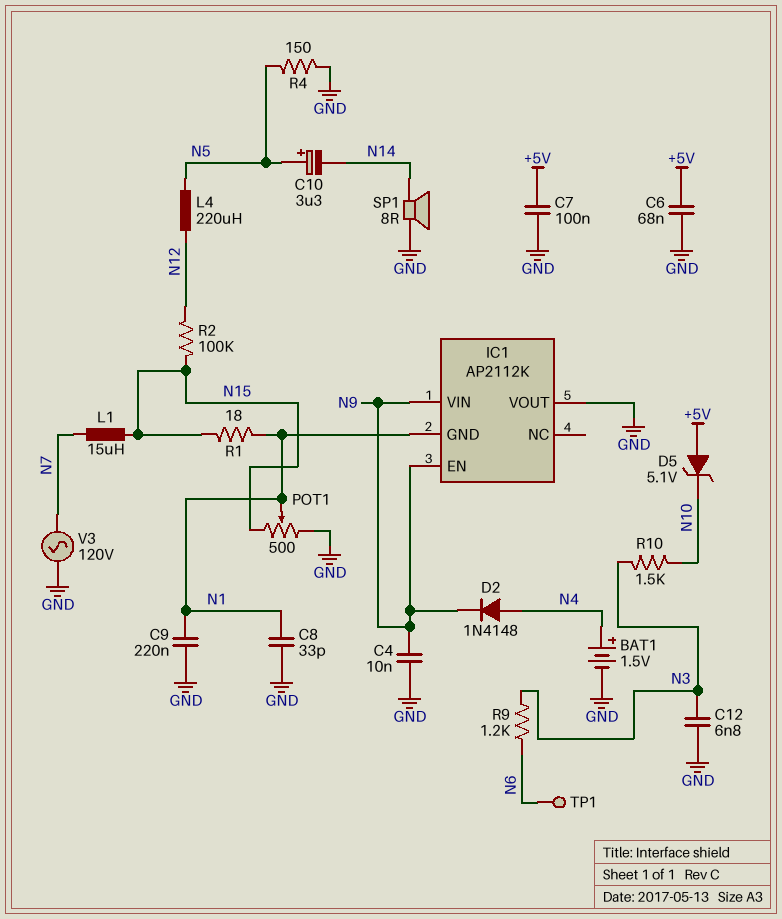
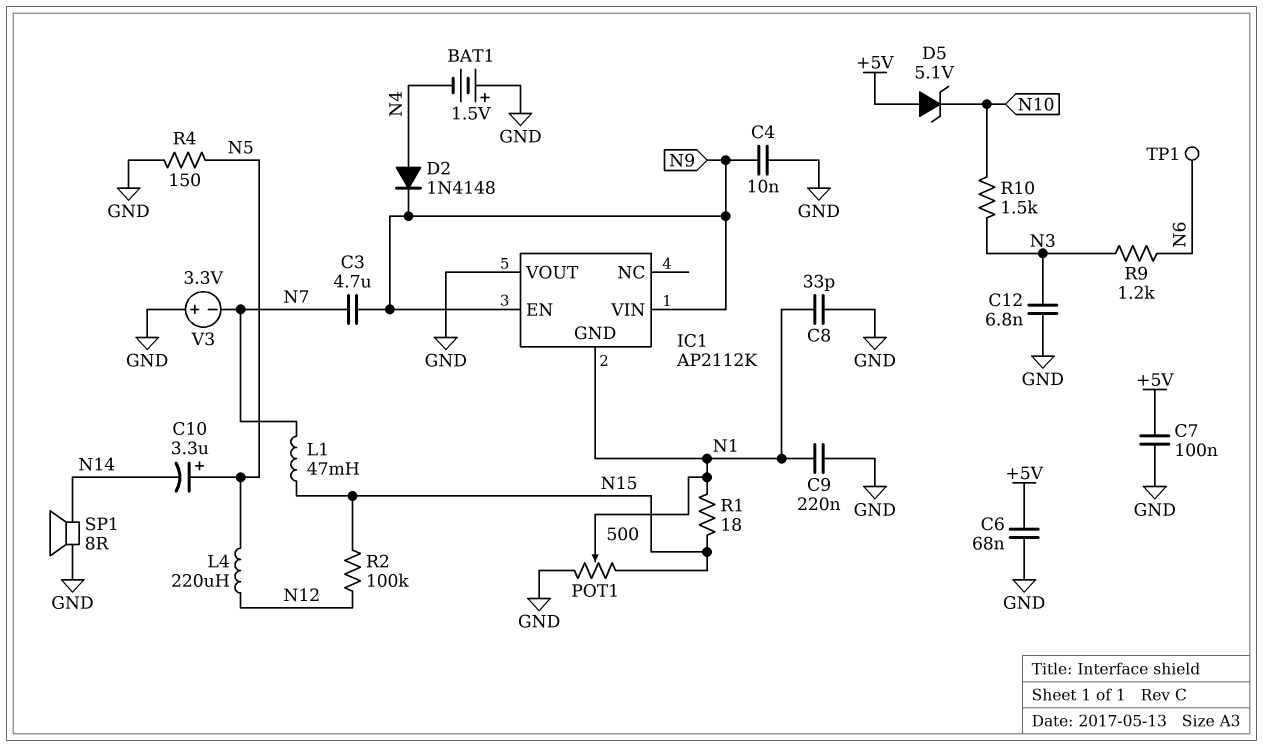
BAT1: 1.5V (plus N4, minus GND) -> 1.5V (plus GND, minus N4)
C3: none -> 4.7uF (N7, N9)
L1: 15uH (N7, N15) -> 47mH (N7, N15)
V3: AC 120V (GND, N7) -> 3.3V (plus GND, minus N7)

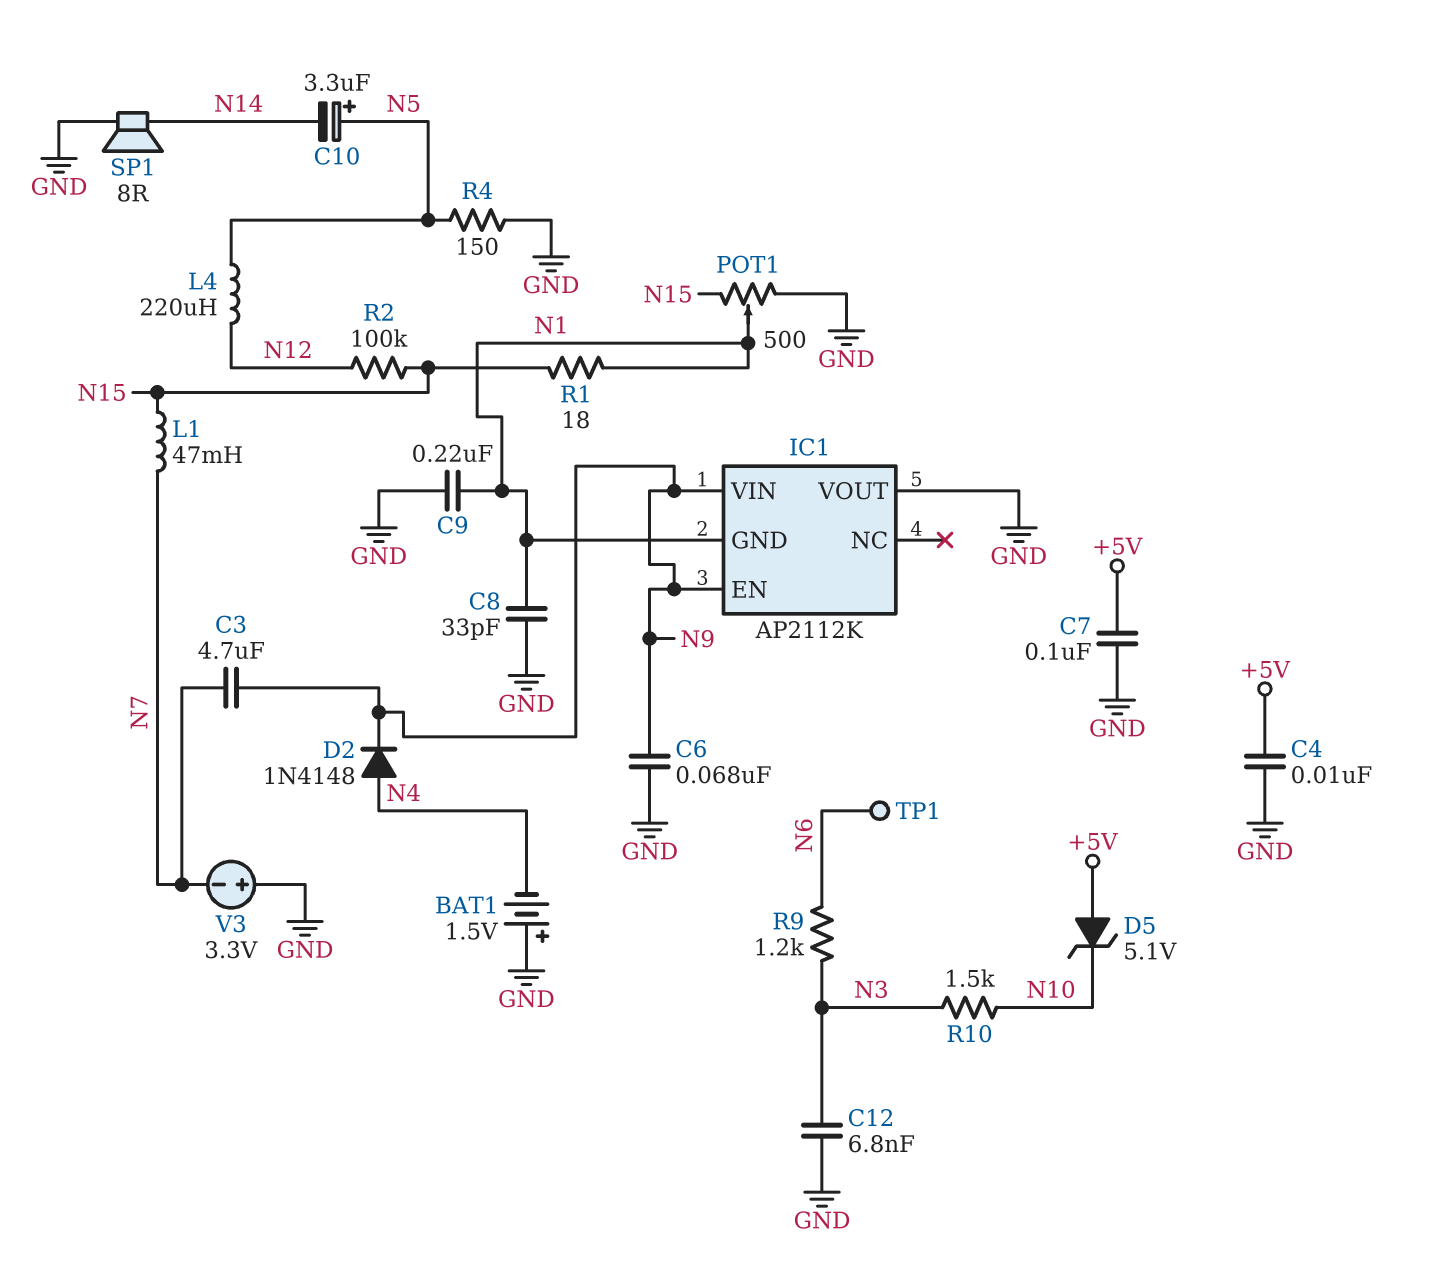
C4: 10nF (GND, N9) -> 10nF (+5V, GND)
C6: 68nF (+5V, GND) -> 68nF (GND, N9)

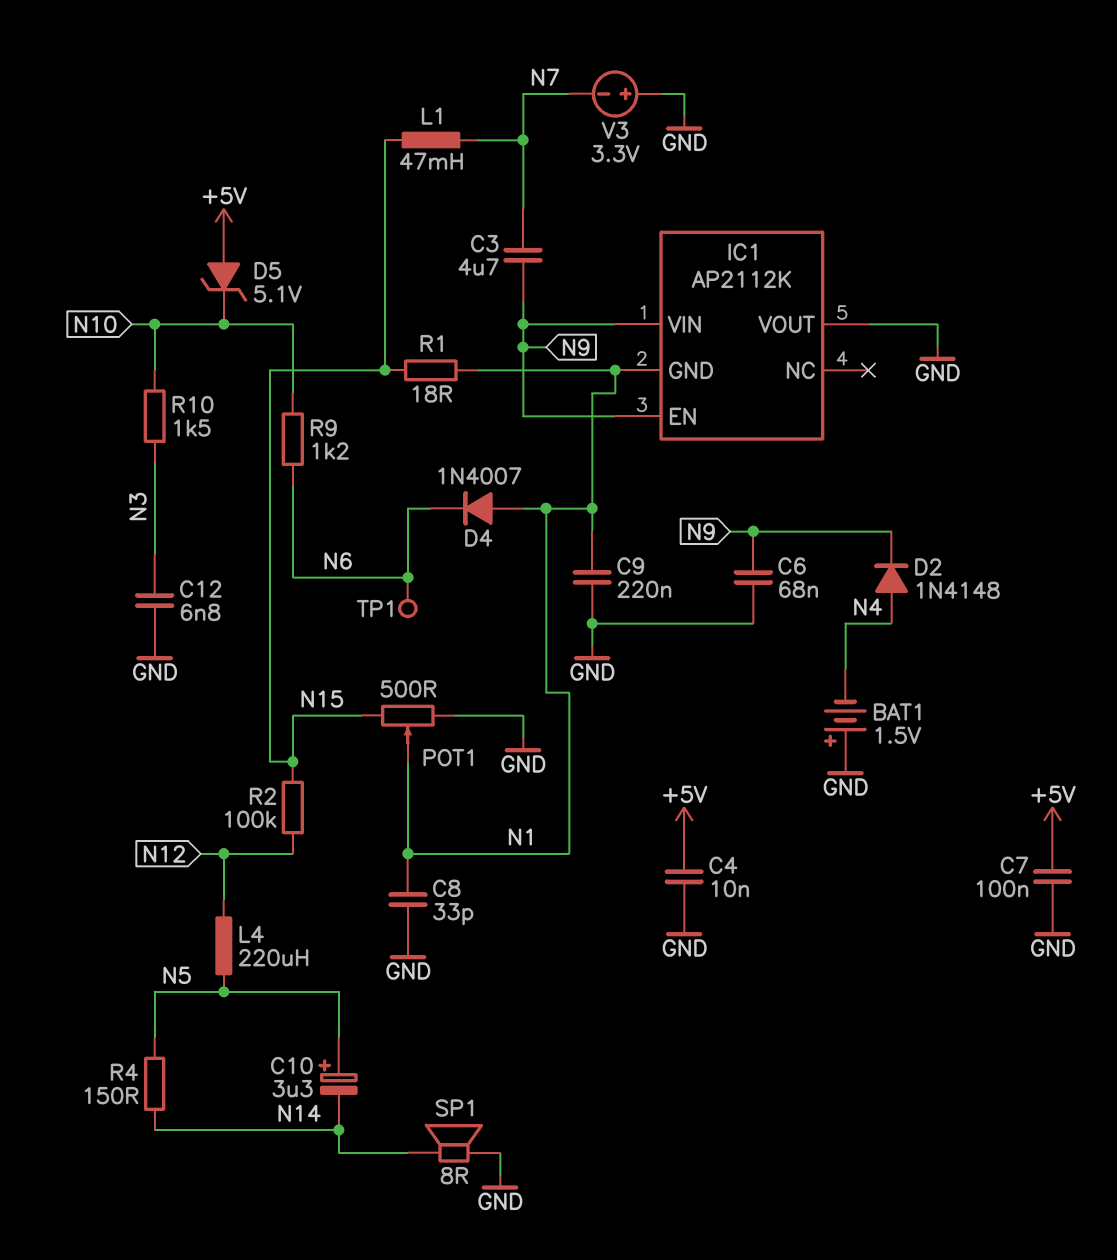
D4: none -> diode 1N4007 (A N1, K N6)
R4: 150 (GND, N5) -> 150 (N5, N14)
R9: 1.2k (N3, N6) -> 1.2k (N6, N10)

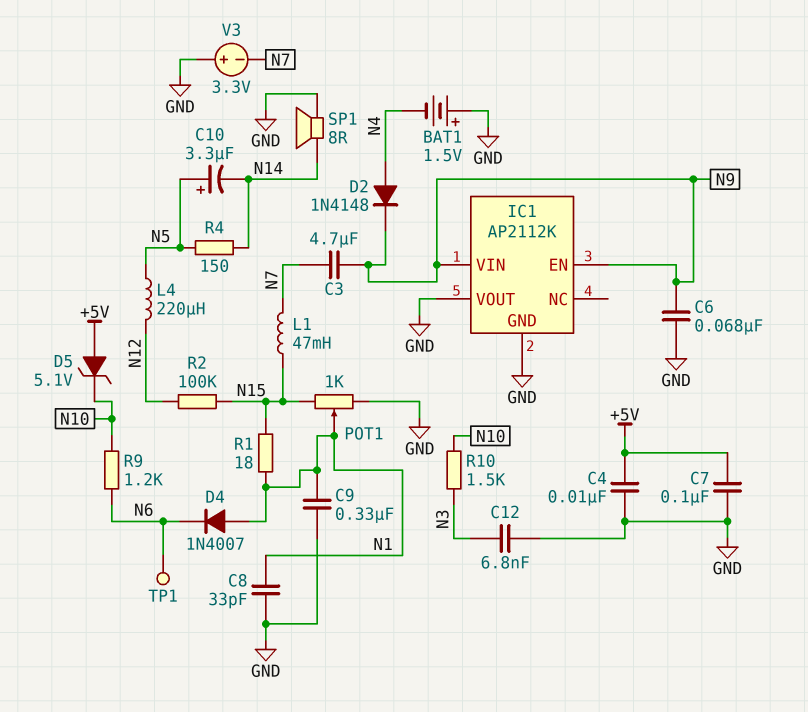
C9: 220nF (GND, N1) -> 330nF (GND, N1)
IC1 pin GND: N1 -> GND
POT1: 500 (GND, N15, wiper N1) -> 1k (GND, N15, wiper N1)

